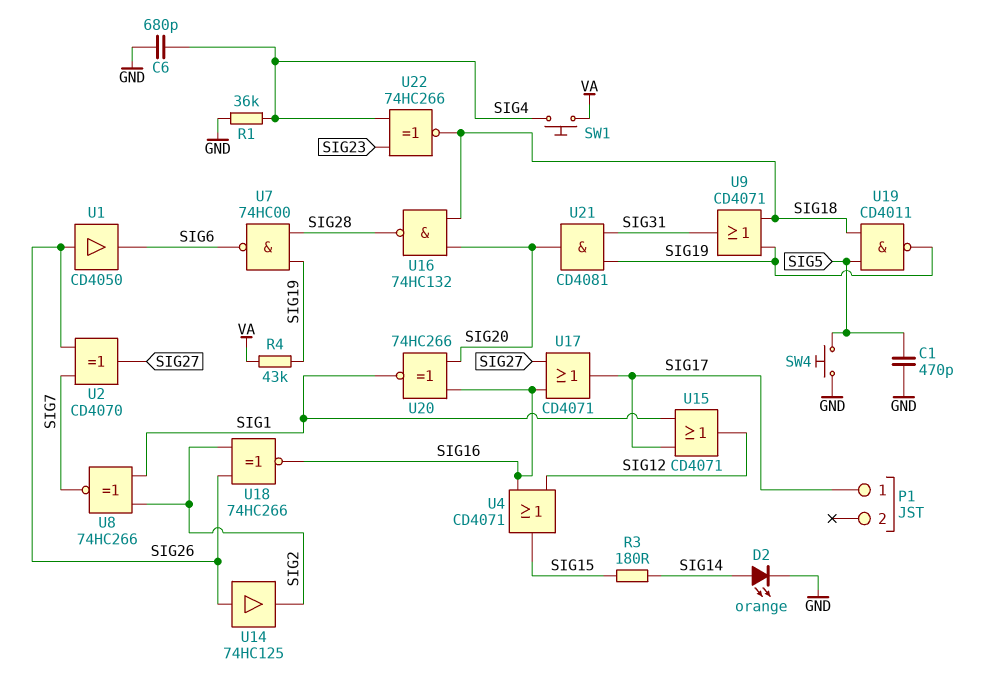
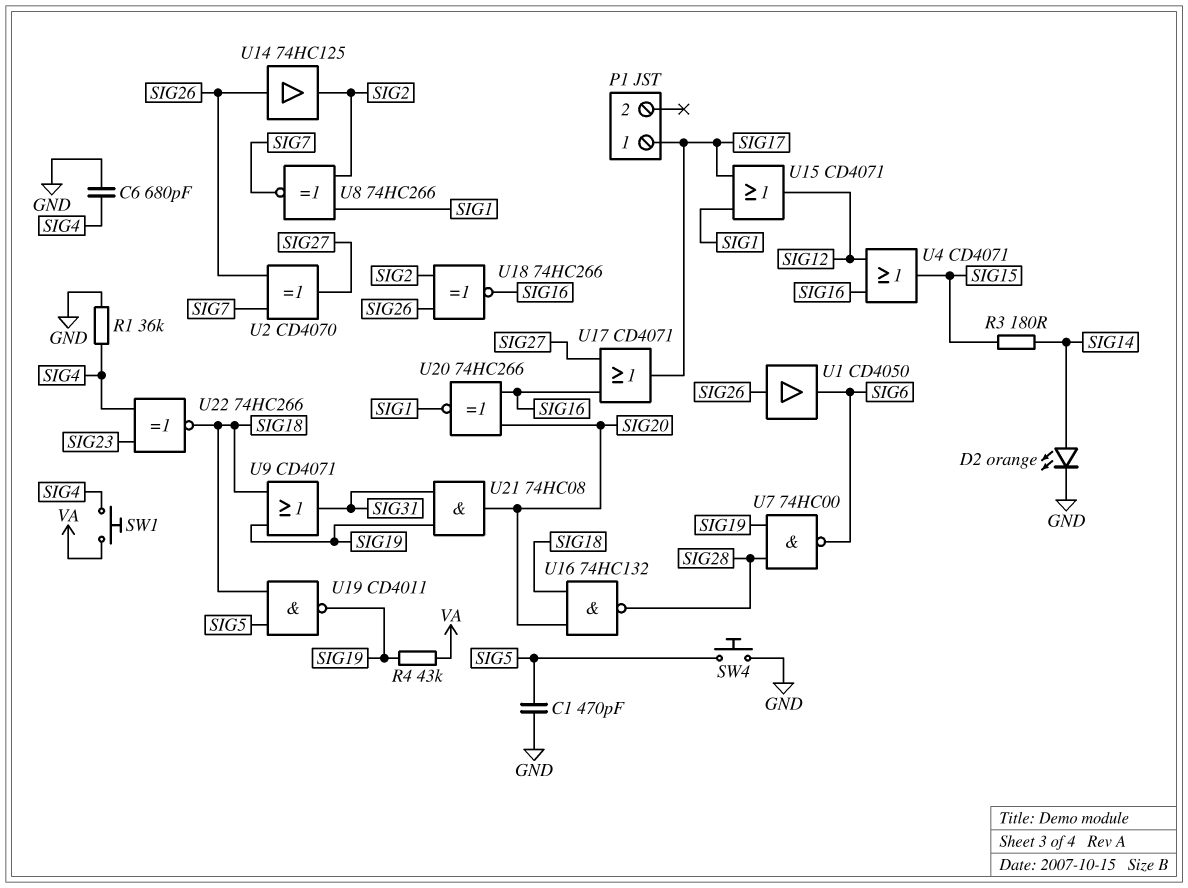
U21: AND CD4081 (in SIG19, in SIG31, out SIG20) -> AND 74HC08 (in SIG19, in SIG31, out SIG20)

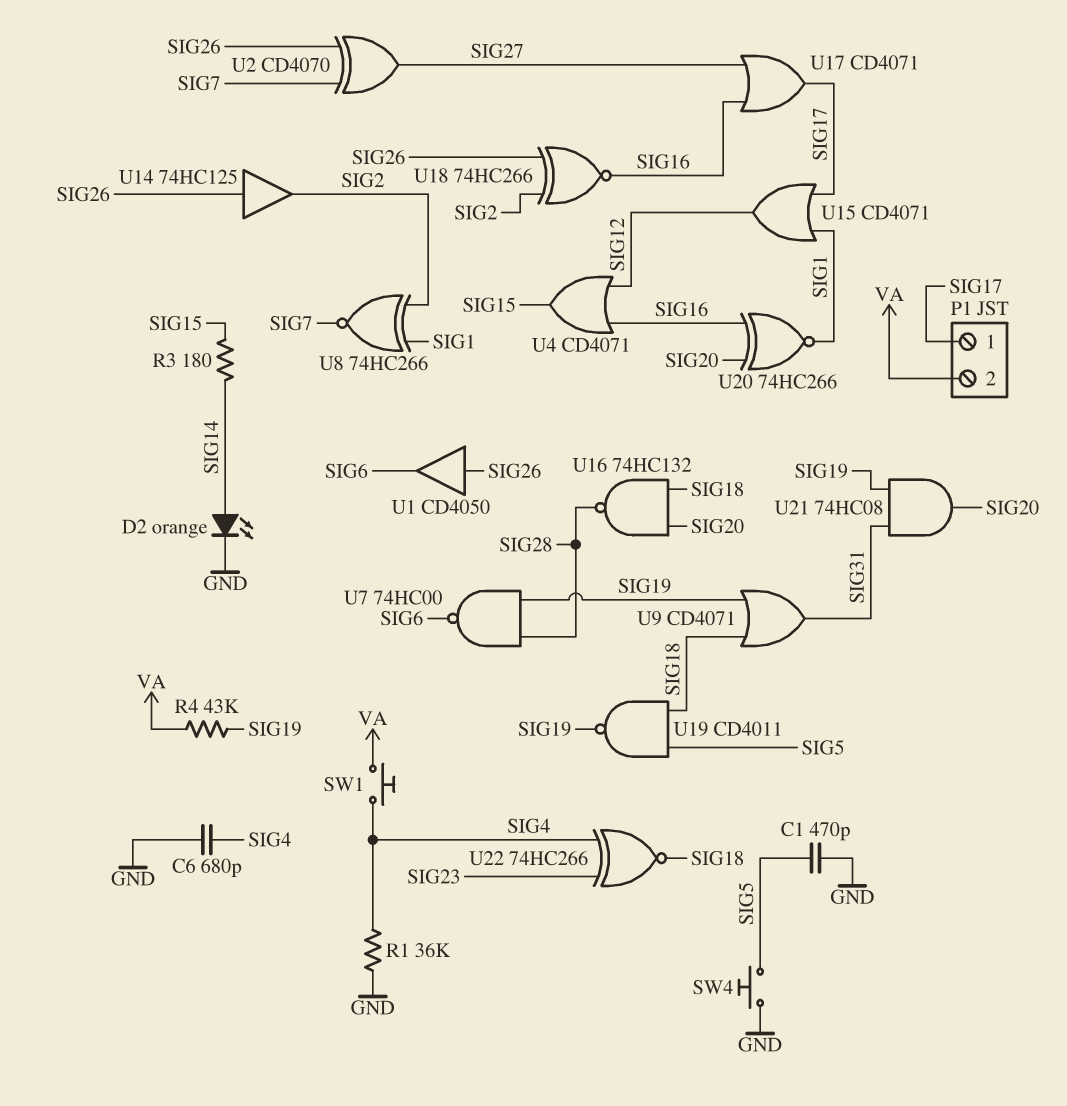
P1 pin 2: none -> VA

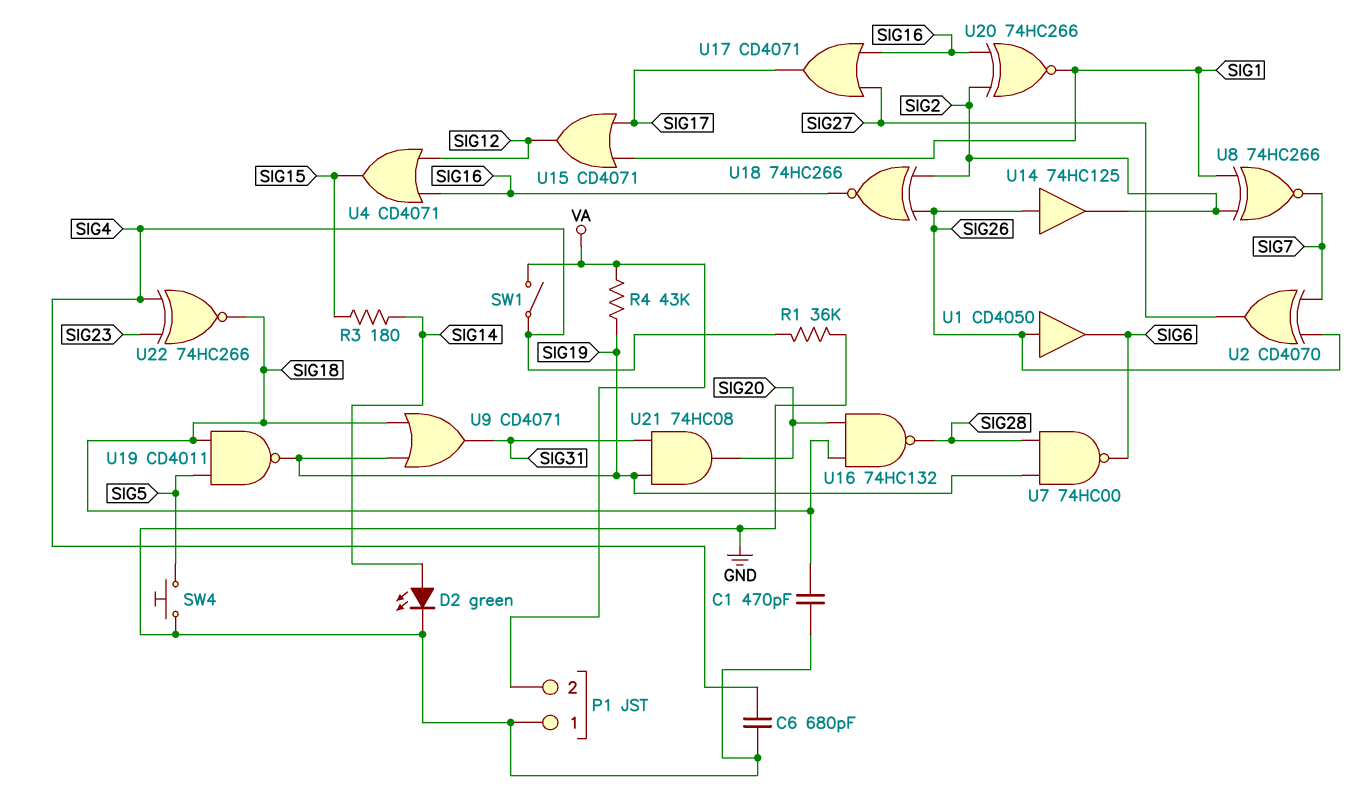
C1: 470pF (GND, SIG5) -> 470pF (GND, SIG18)
D2: LED orange (A SIG14, K GND) -> LED green (A SIG14, K GND)
P1 pin 1: SIG17 -> GND
SW1: button (SIG4, VA) -> switch (SIG4, VA)
U20: XNOR 74HC266 (in SIG16, in SIG20, out SIG1) -> XNOR 74HC266 (in SIG2, in SIG16, out SIG1)

